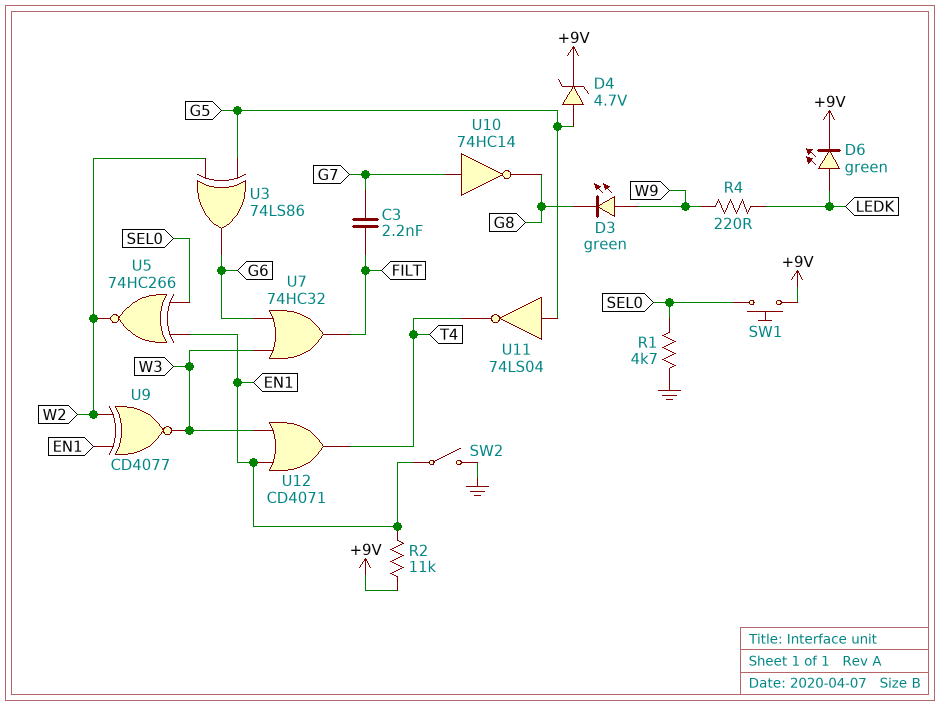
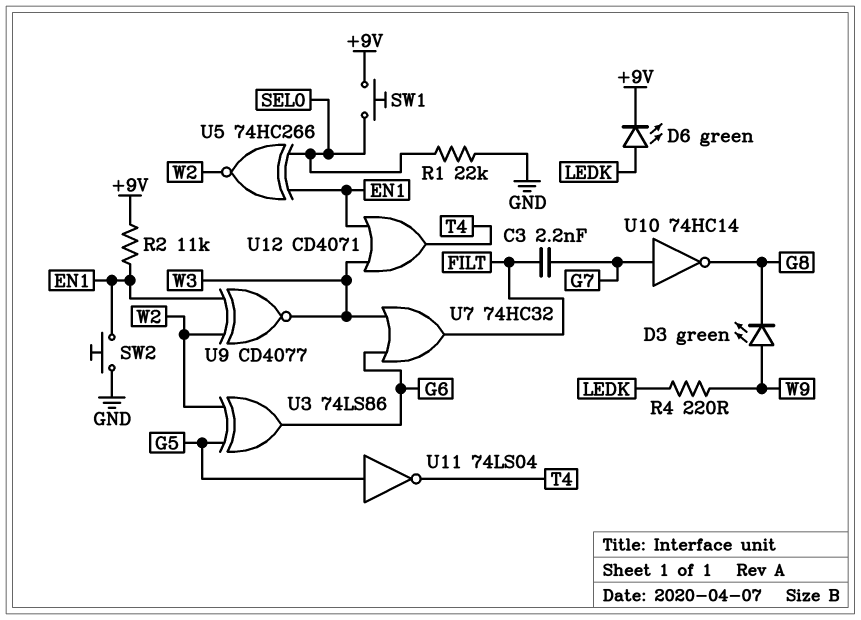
D4: zener 4.7V (A G5, K +9V) -> none
R1: 4.7k (GND, SEL0) -> 22k (GND, SEL0)
SW2: switch (EN1, GND) -> button (EN1, GND)

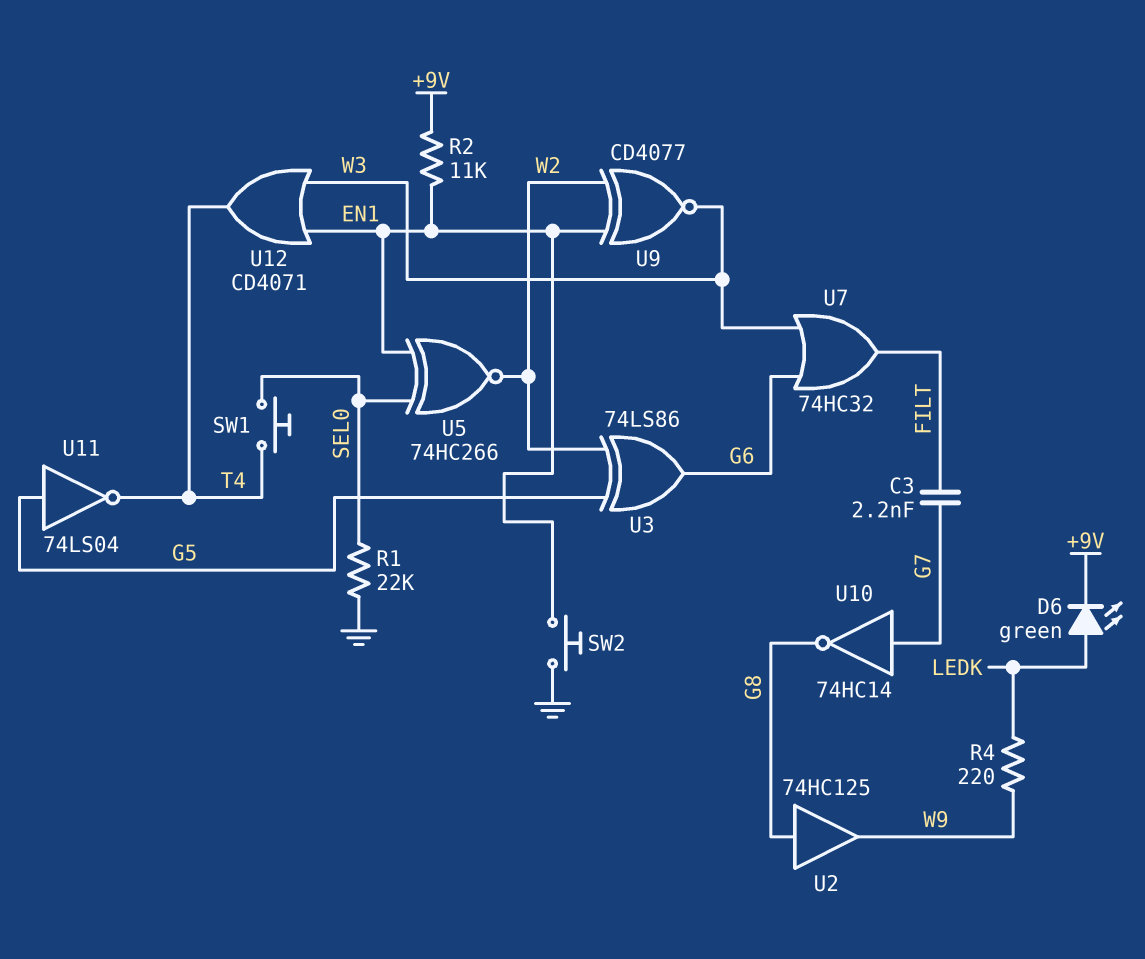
D3: LED green (A W9, K G8) -> none
SW1: button (+9V, SEL0) -> button (SEL0, T4)
U2: none -> buffer 74HC125 (in G8, out W9)

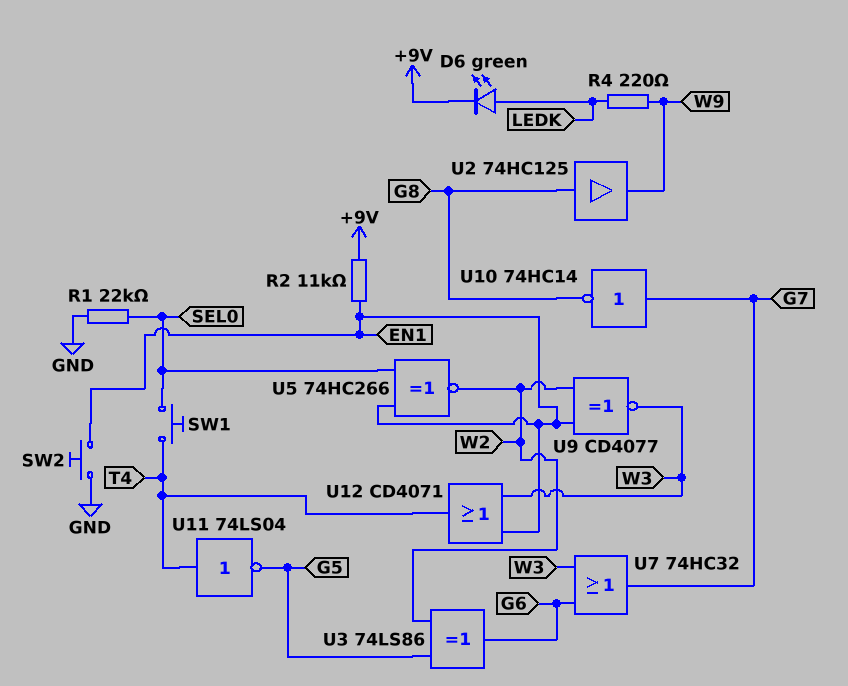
C3: 2.2nF (FILT, G7) -> none
U7: OR 74HC32 (in G6, in W3, out FILT) -> OR 74HC32 (in G6, in W3, out G7)
U11: NOT 74LS04 (in G5, out T4) -> NOT 74LS04 (in T4, out G5)

